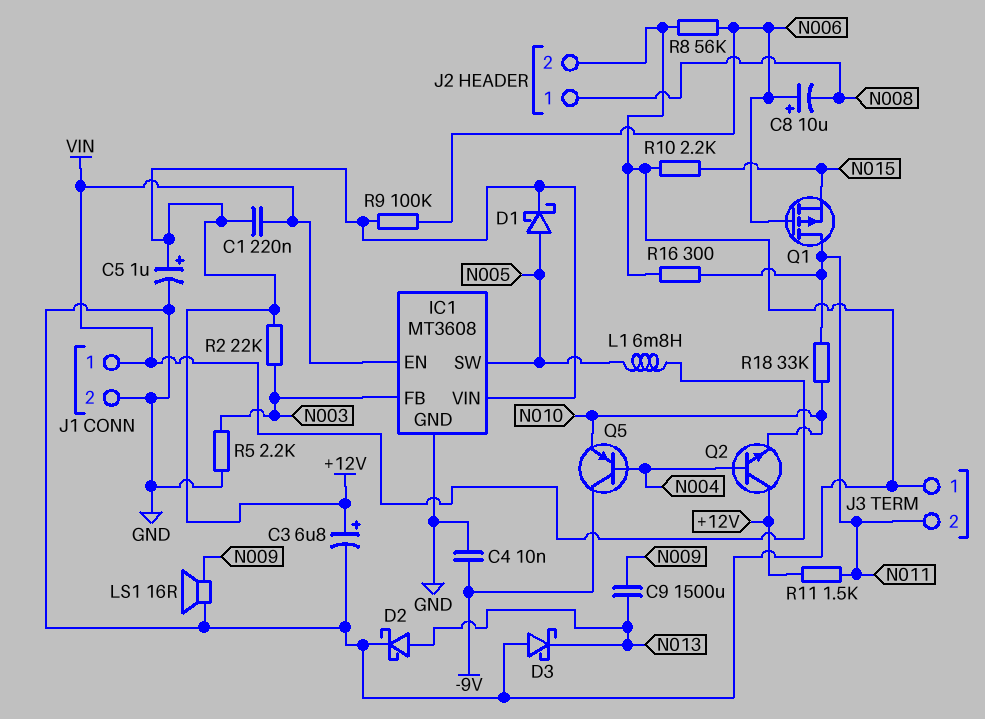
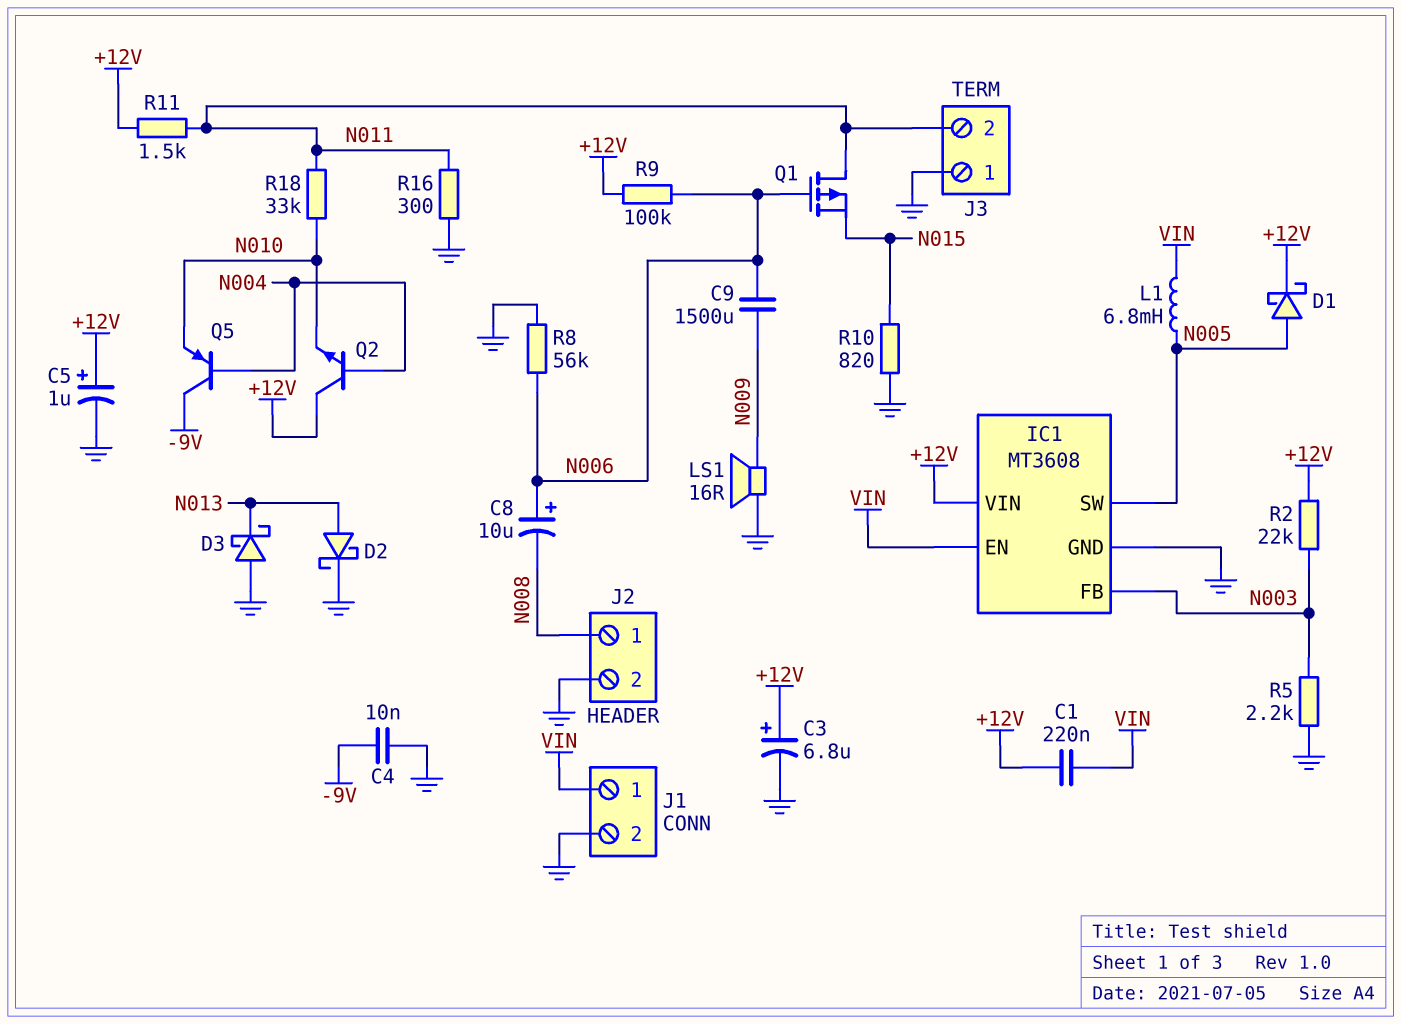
C9: 1500uF (N009, N013) -> 1500uF (N006, N009)
R10: 2.2k (GND, N015) -> 820 (GND, N015)

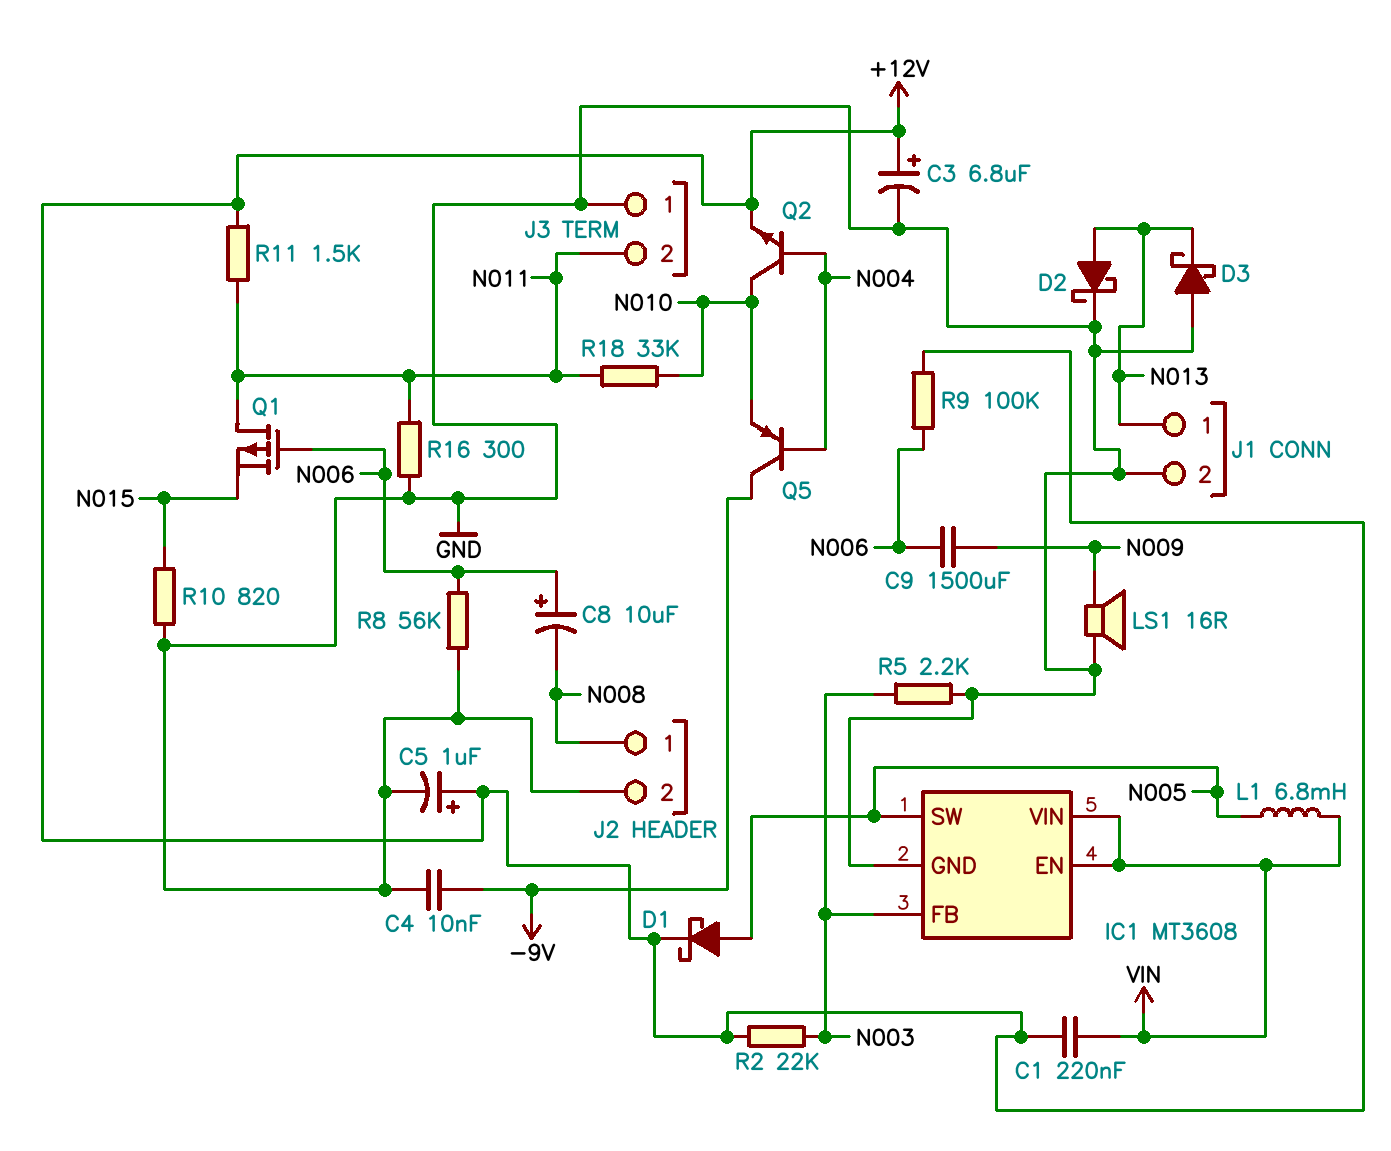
IC1 pin VIN: +12V -> VIN
J1 pin 1: VIN -> N013
Q2: NPN (B N004, C +12V, E N010) -> NPN (B N004, C N010, E +12V)

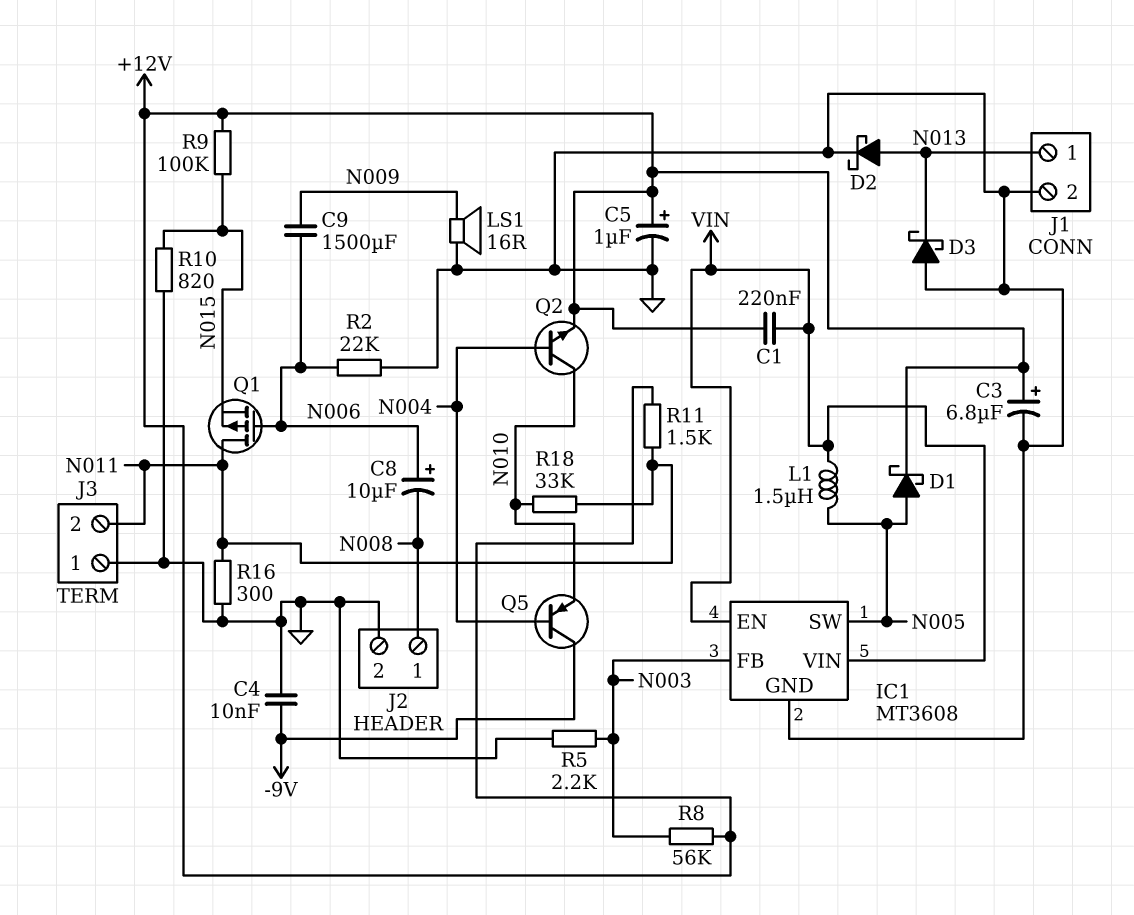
L1: 6.8mH (N005, VIN) -> 1.5uH (N005, VIN)
R2: 22k (+12V, N003) -> 22k (GND, N006)
R8: 56k (GND, N006) -> 56k (+12V, N003)
R9: 100k (+12V, N006) -> 100k (+12V, N015)

